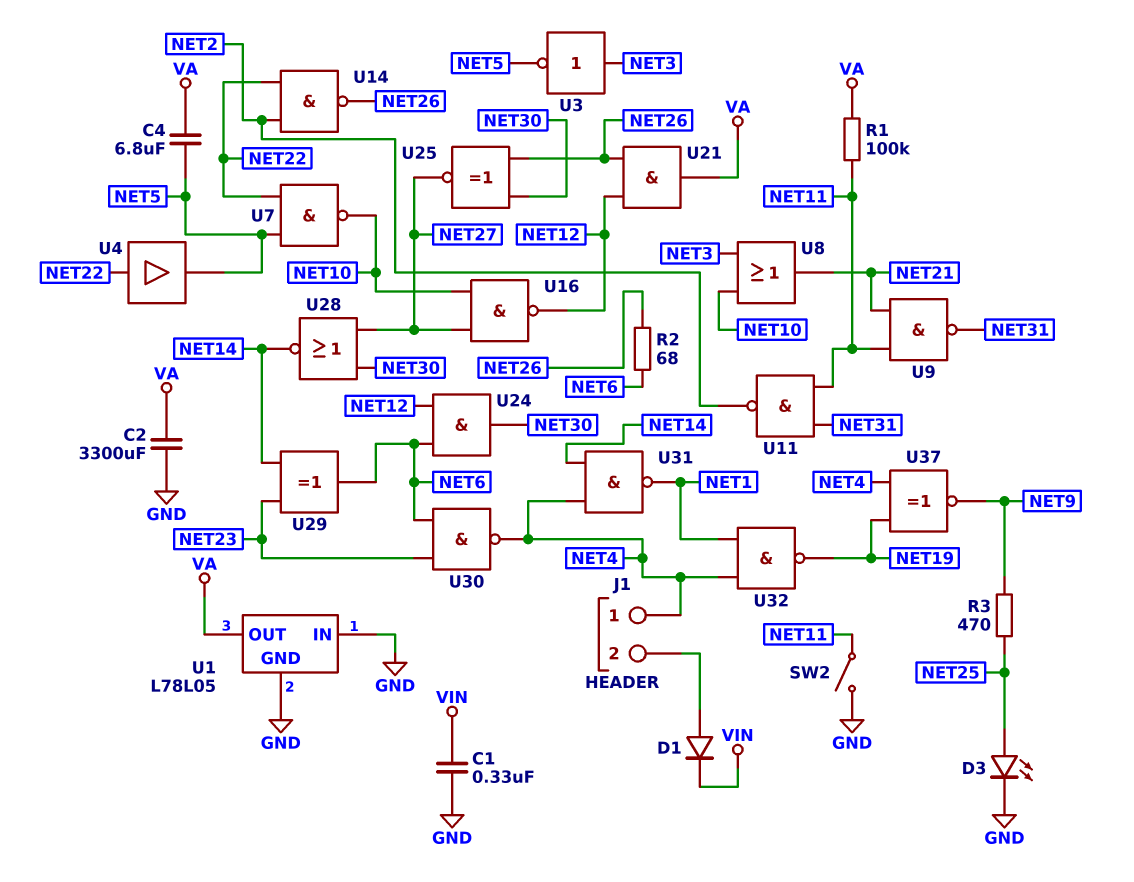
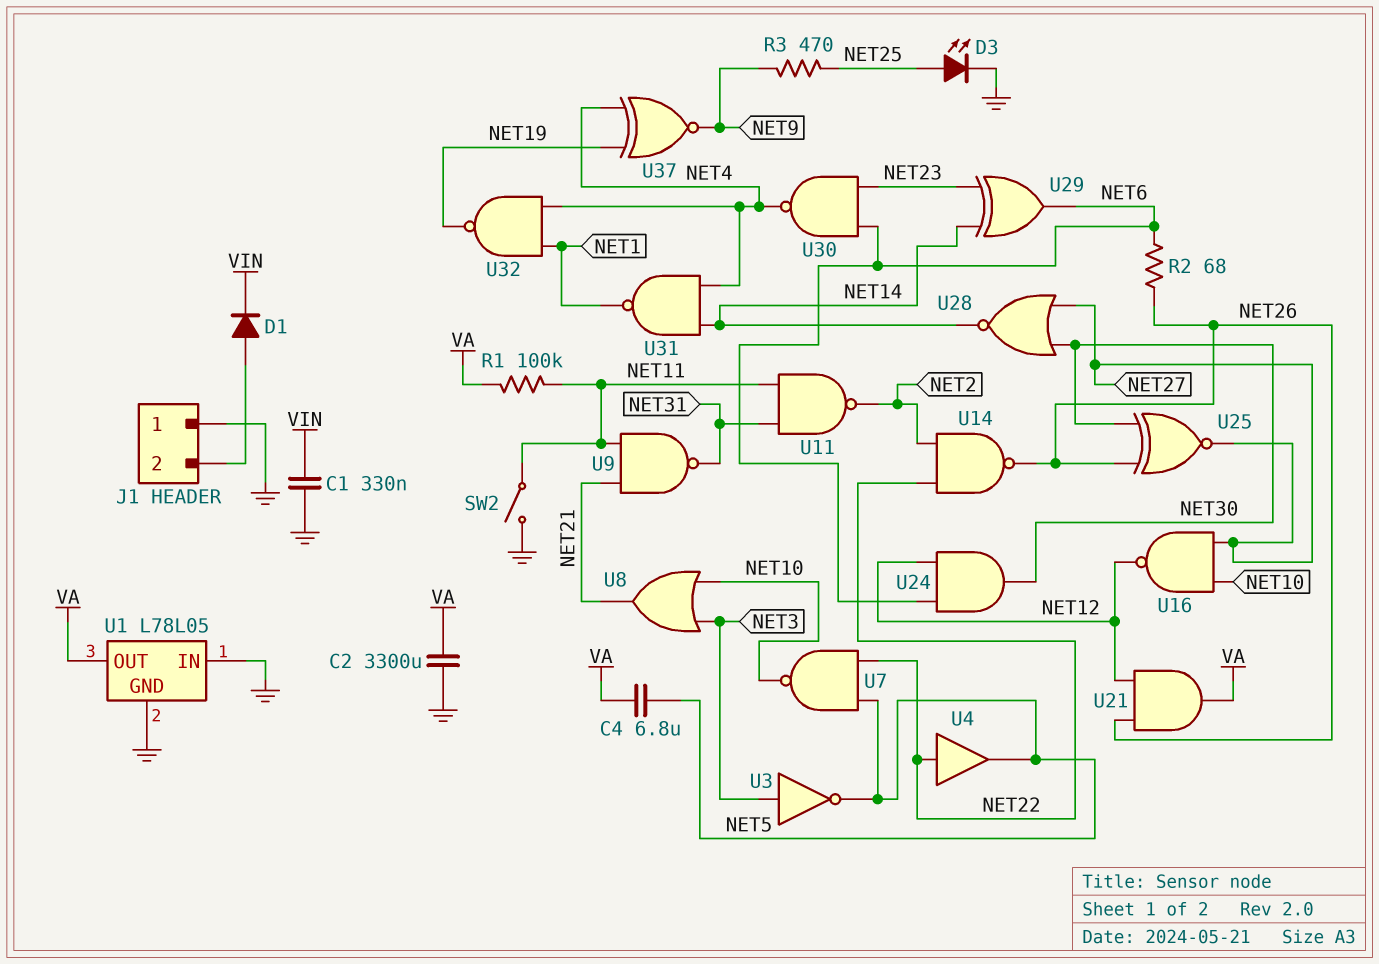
J1 pin 1: NET4 -> GND

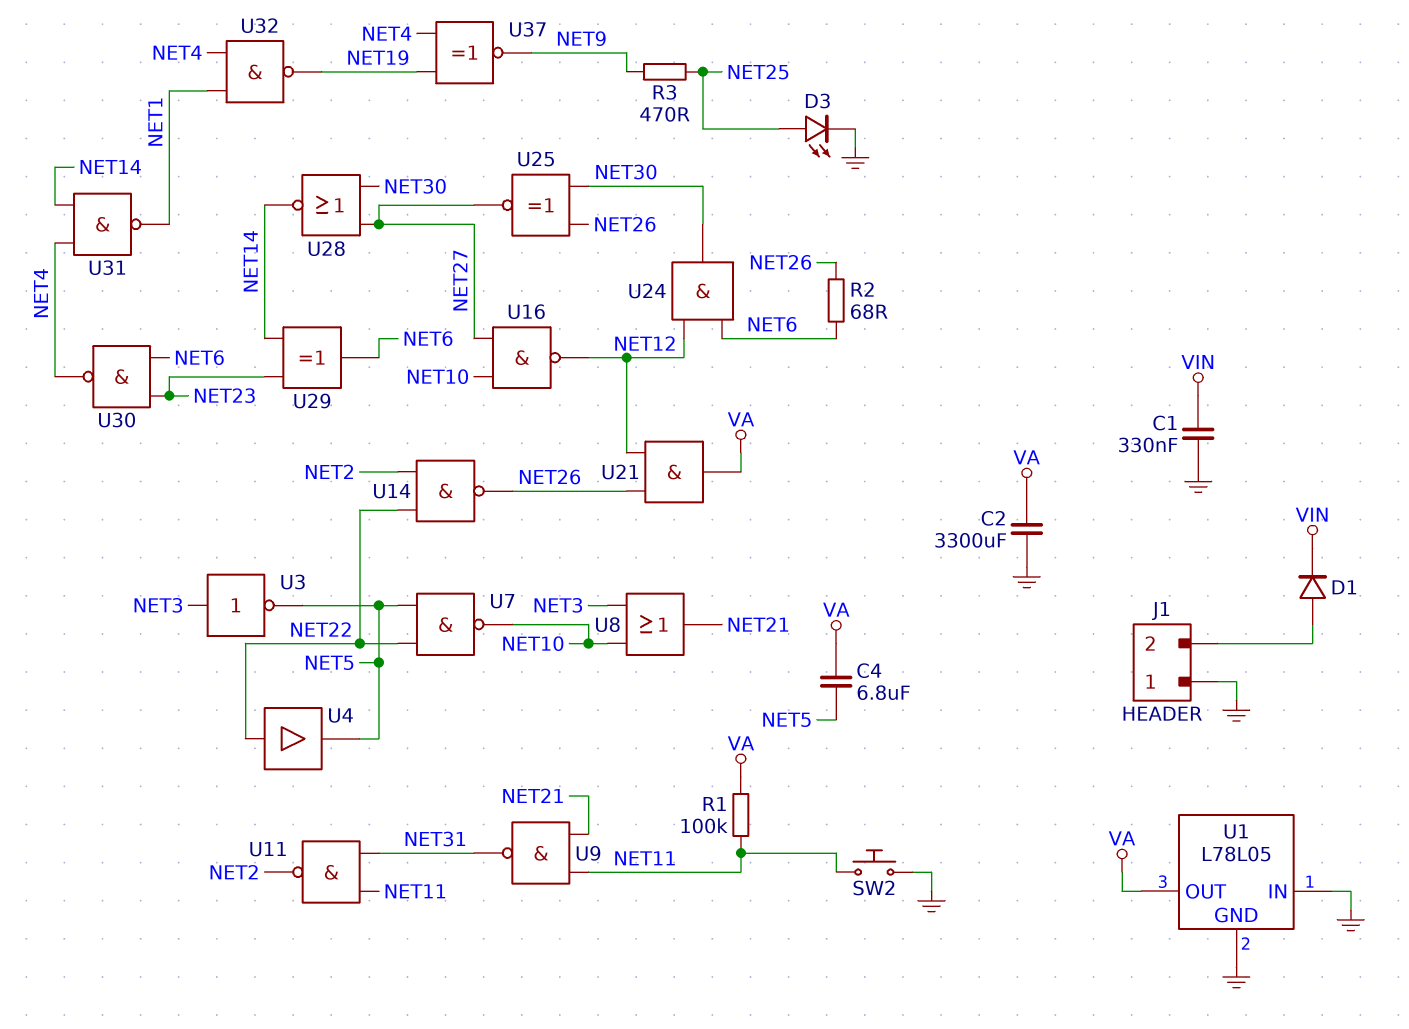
SW2: switch (GND, NET11) -> button (GND, NET11)

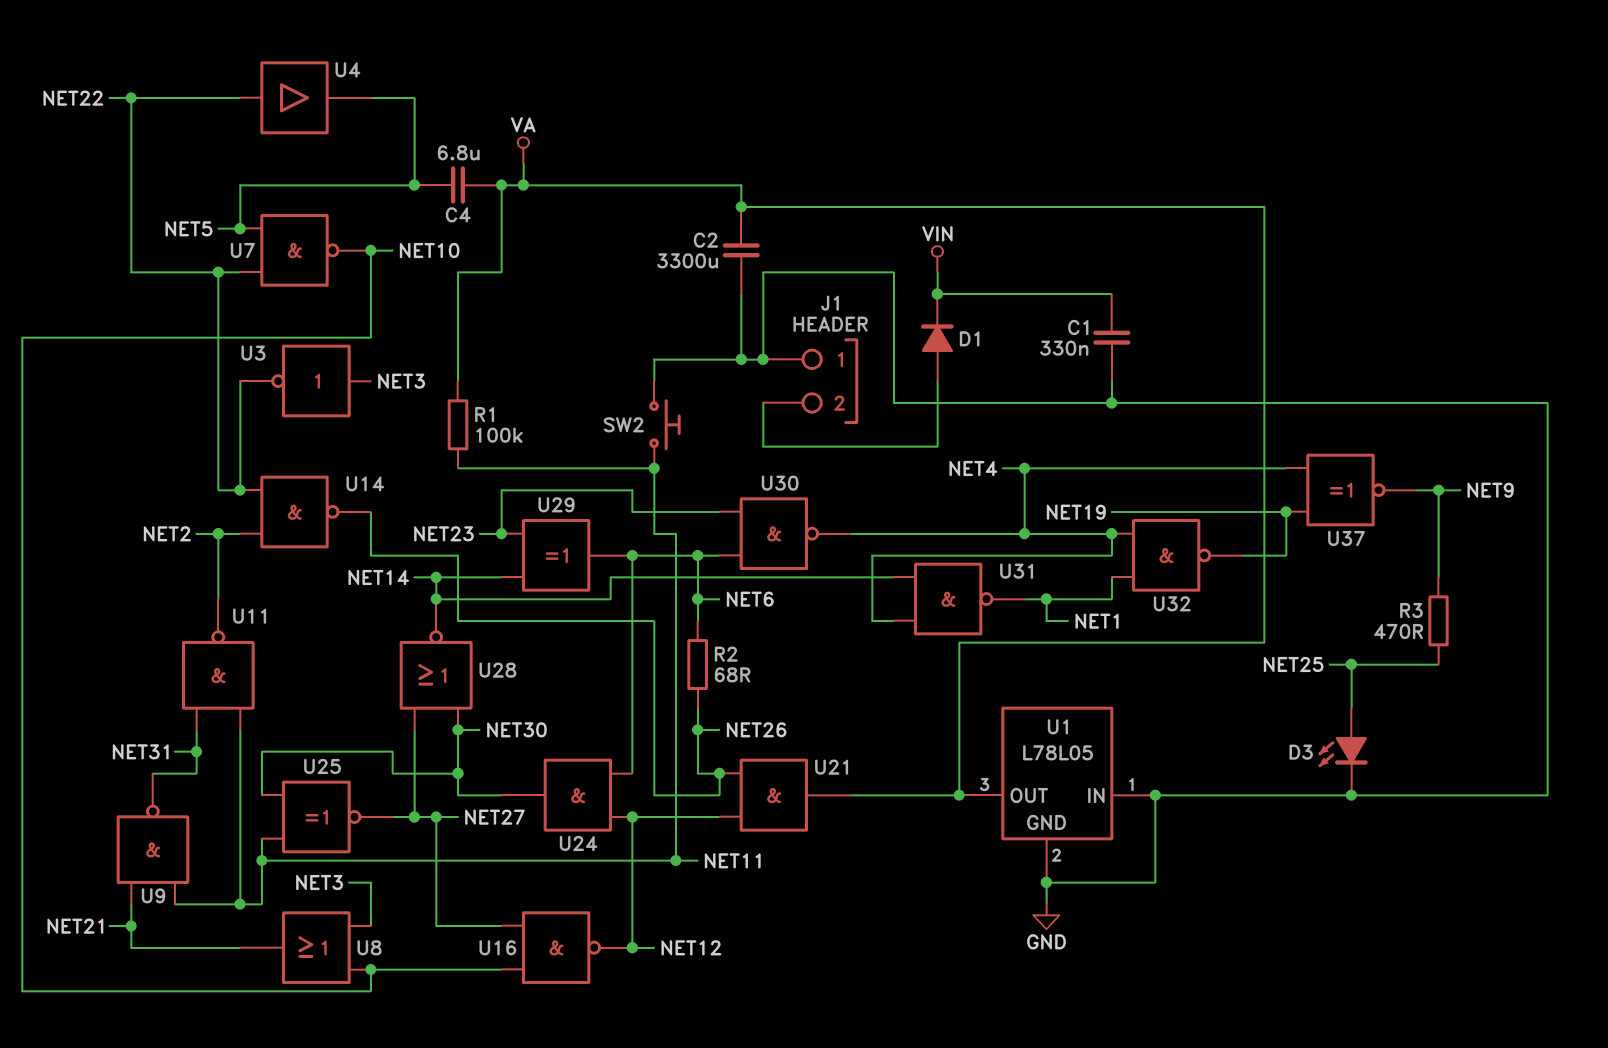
U3: NOT (in NET3, out NET5) -> NOT (in NET3, out NET22)
U25: XNOR (in NET26, in NET30, out NET27) -> XNOR (in NET11, in NET30, out NET27)

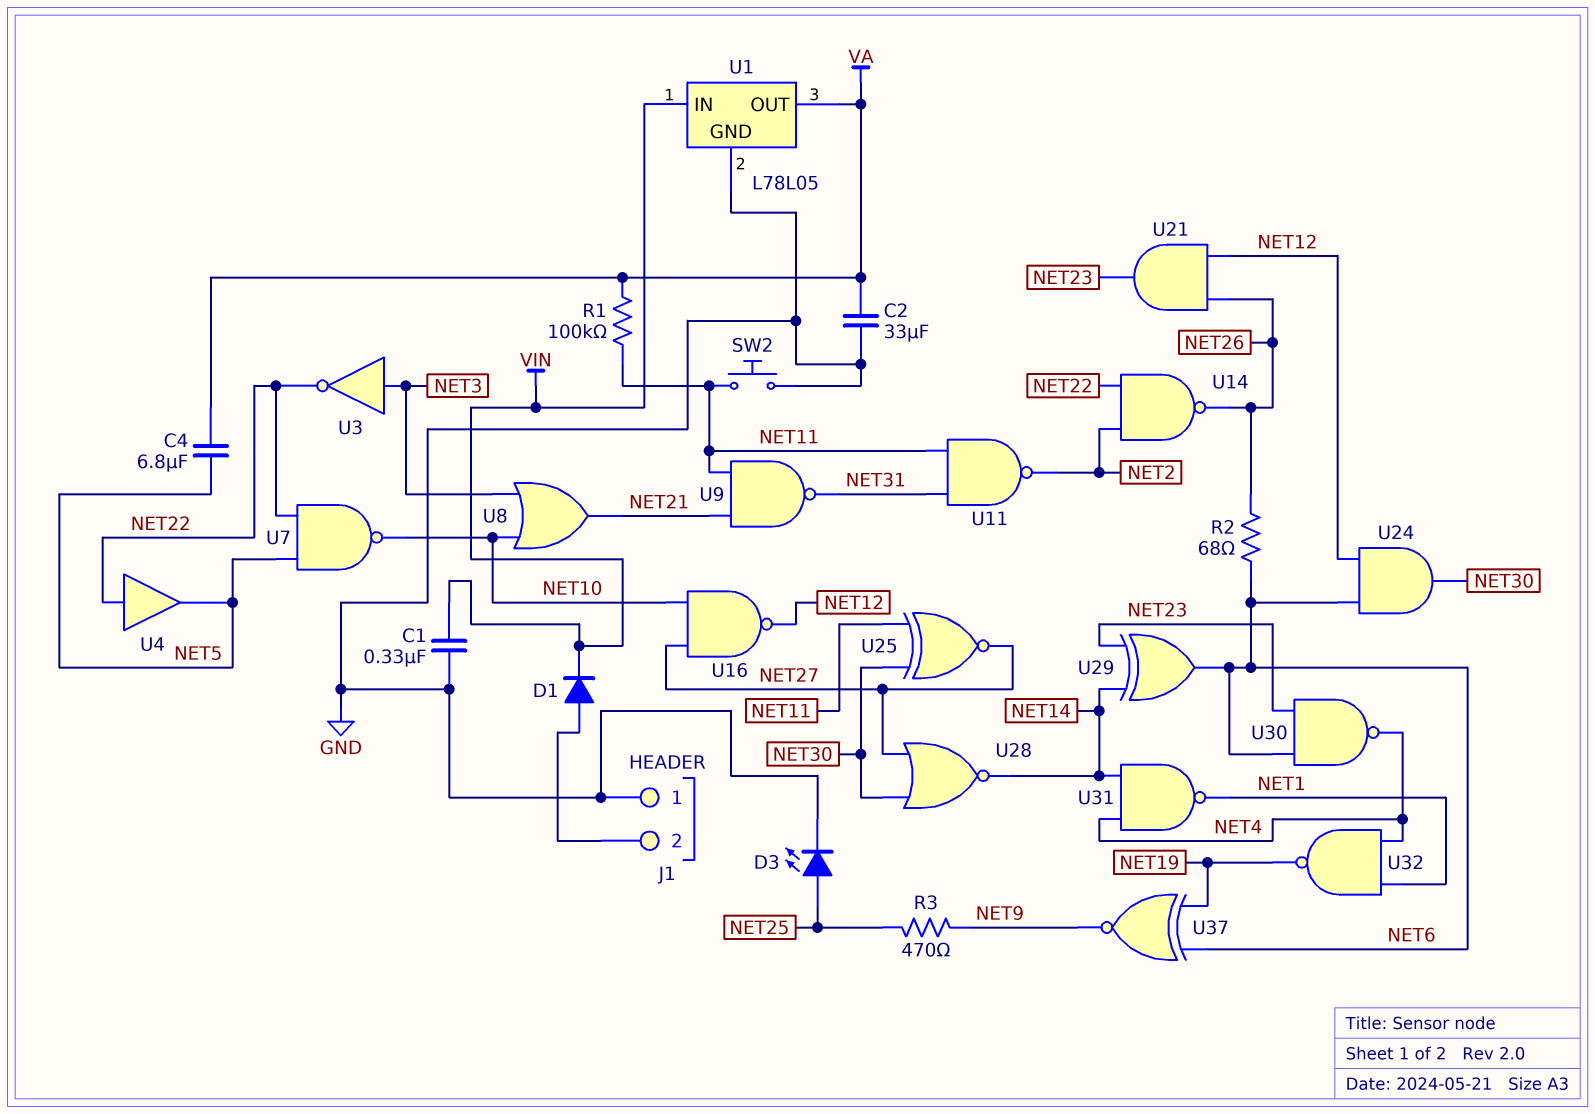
C2: 3300uF (GND, VA) -> 33uF (GND, VA)
U1 pin IN: GND -> VIN
U21: AND (in NET12, in NET26, out VA) -> AND (in NET12, in NET26, out NET23)
U37: XNOR (in NET4, in NET19, out NET9) -> XNOR (in NET6, in NET19, out NET9)

